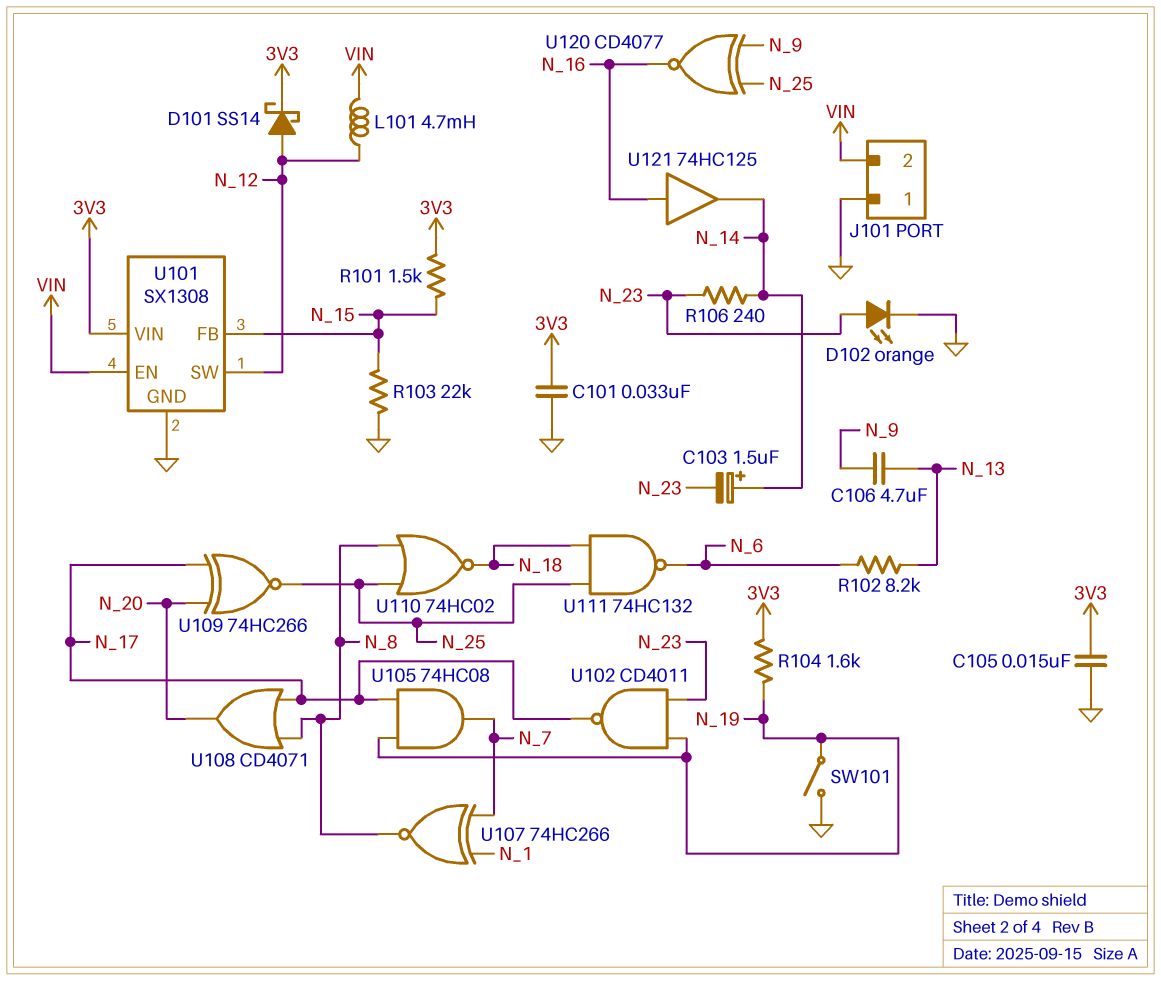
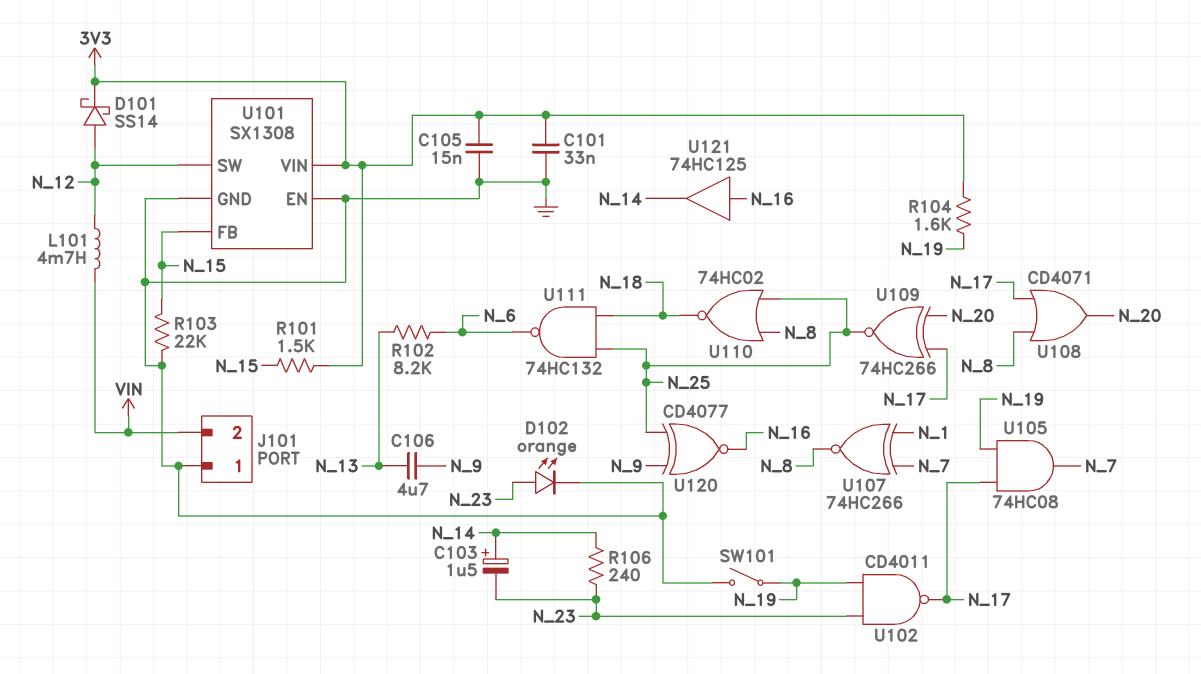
U101 pin EN: VIN -> GND

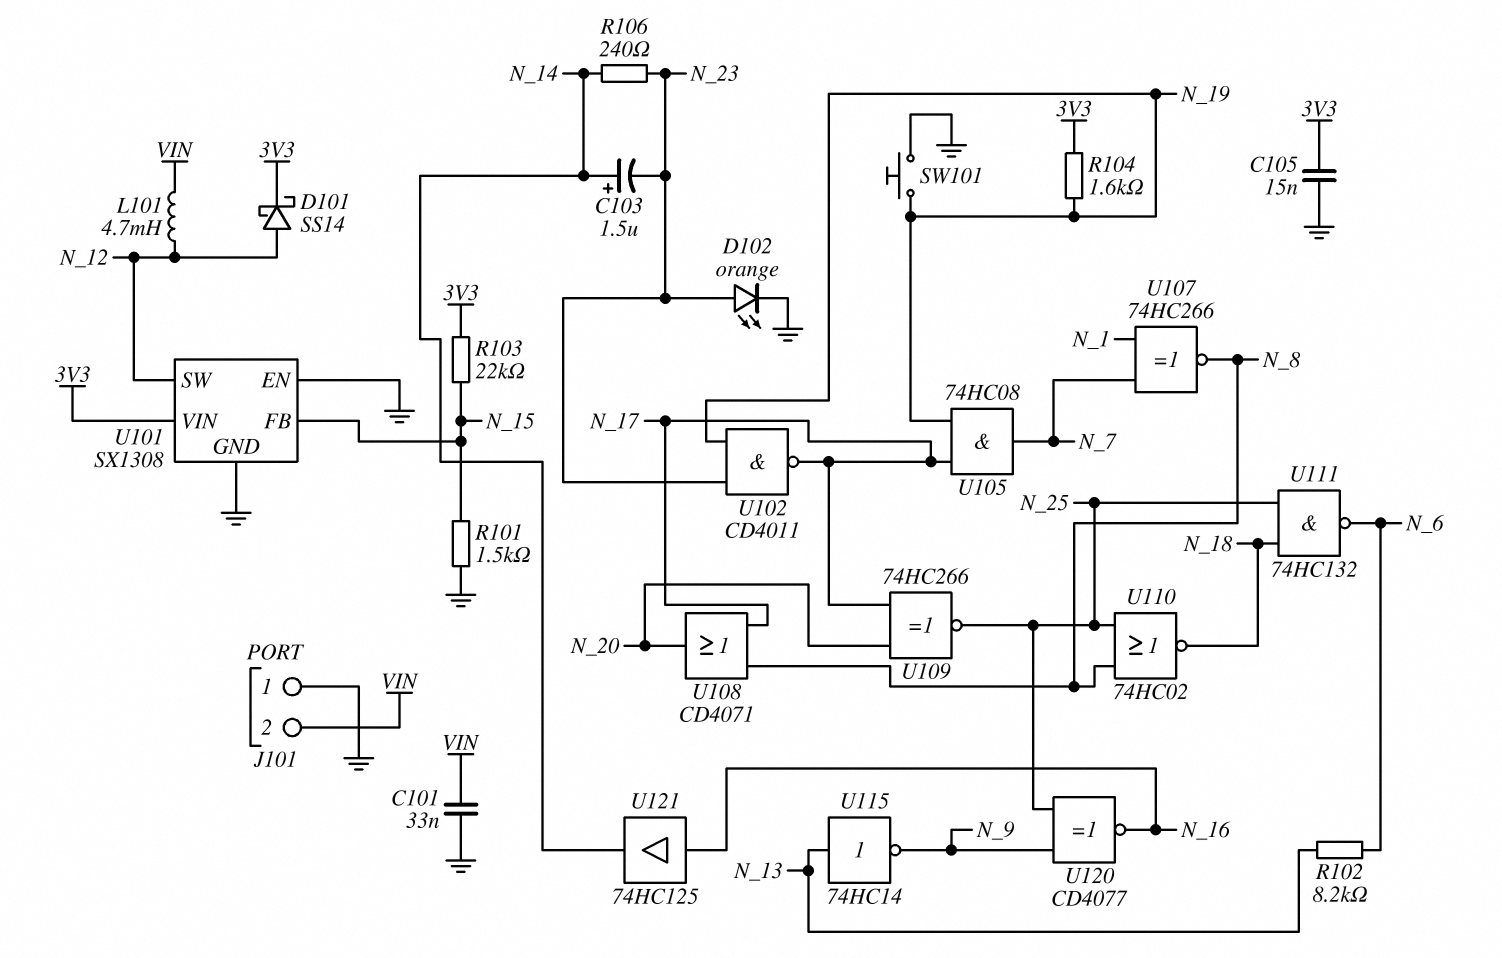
C101: 33nF (3V3, GND) -> 33nF (GND, VIN)
C106: 4.7uF (N_9, N_13) -> none
R101: 1.5k (3V3, N_15) -> 1.5k (GND, N_15)
R103: 22k (GND, N_15) -> 22k (3V3, N_15)
SW101: switch (GND, N_19) -> button (GND, N_19)
U115: none -> NOT 74HC14 (in N_13, out N_9)

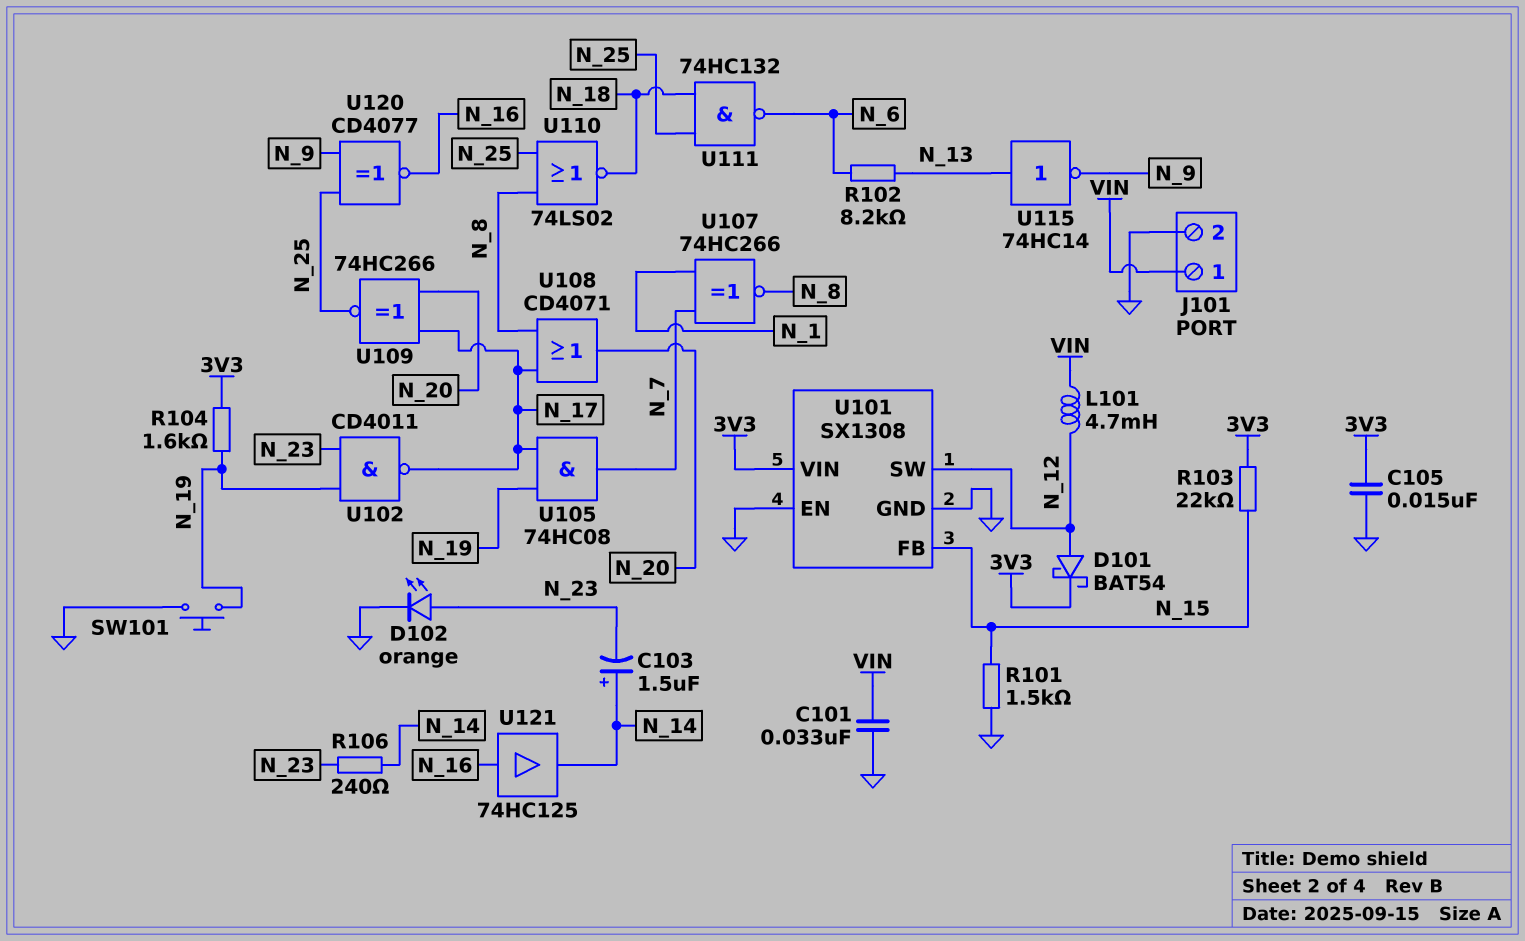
D101: schottky SS14 (A N_12, K 3V3) -> schottky BAT54 (A N_12, K 3V3)
J101 pin 1: GND -> VIN
J101 pin 2: VIN -> GND
U110: NOR 74HC02 (in N_8, in N_25, out N_18) -> NOR 74LS02 (in N_8, in N_25, out N_18)

